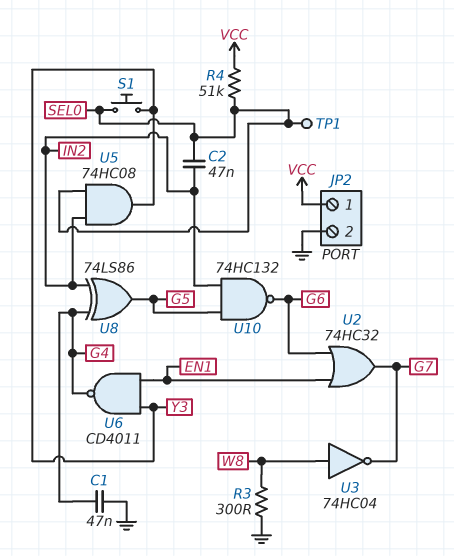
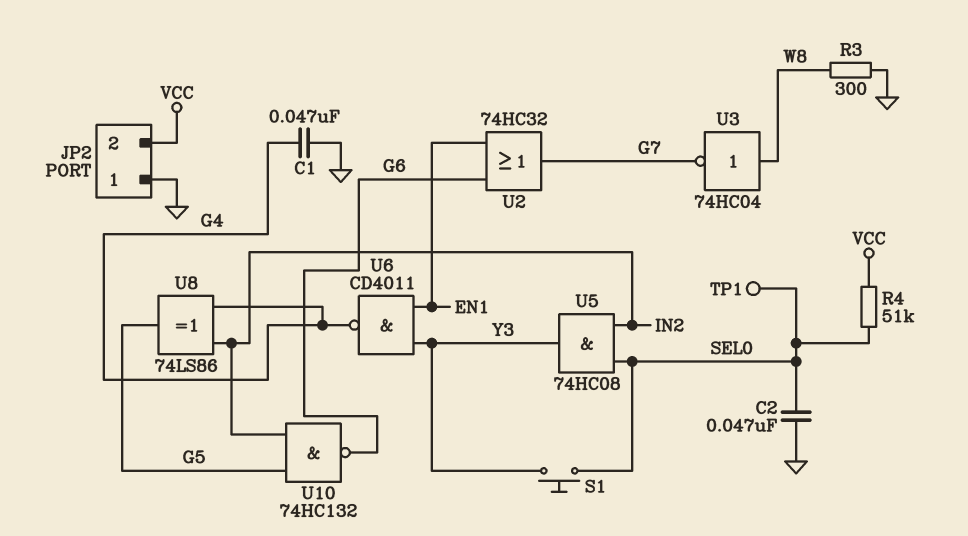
C2: 47nF (IN2, SEL0) -> 47nF (GND, SEL0)
JP2 pin 1: VCC -> GND
JP2 pin 2: GND -> VCC

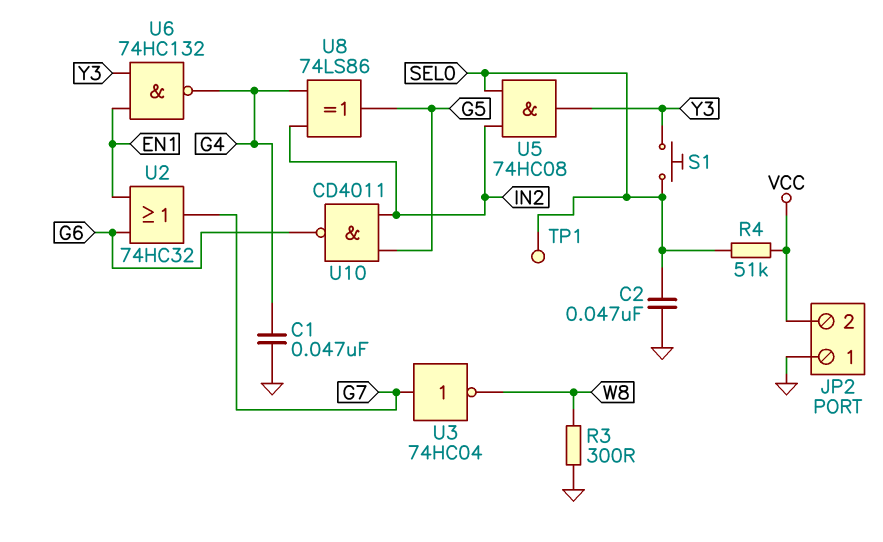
U3: NOT 74HC04 (in W8, out G7) -> NOT 74HC04 (in G7, out W8)
U6: NAND CD4011 (in EN1, in Y3, out G4) -> NAND 74HC132 (in EN1, in Y3, out G4)
U10: NAND 74HC132 (in G5, in IN2, out G6) -> NAND CD4011 (in G5, in IN2, out G6)

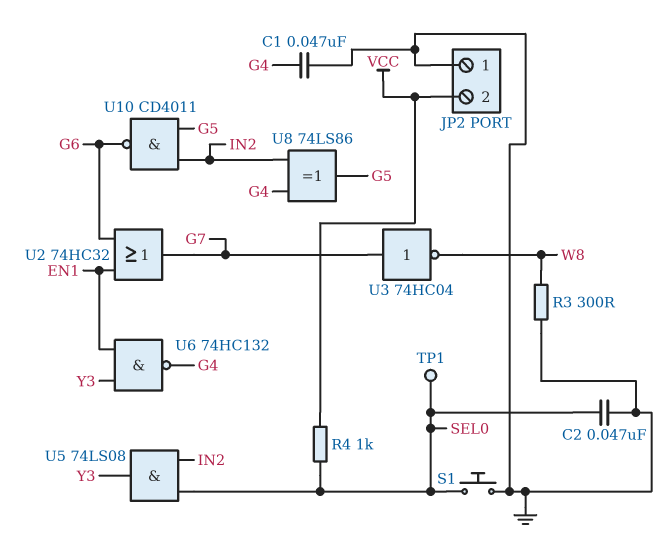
R4: 51k (SEL0, VCC) -> 1k (SEL0, VCC)
S1: button (SEL0, Y3) -> button (GND, SEL0)
U5: AND 74HC08 (in IN2, in SEL0, out Y3) -> AND 74LS08 (in IN2, in SEL0, out Y3)

